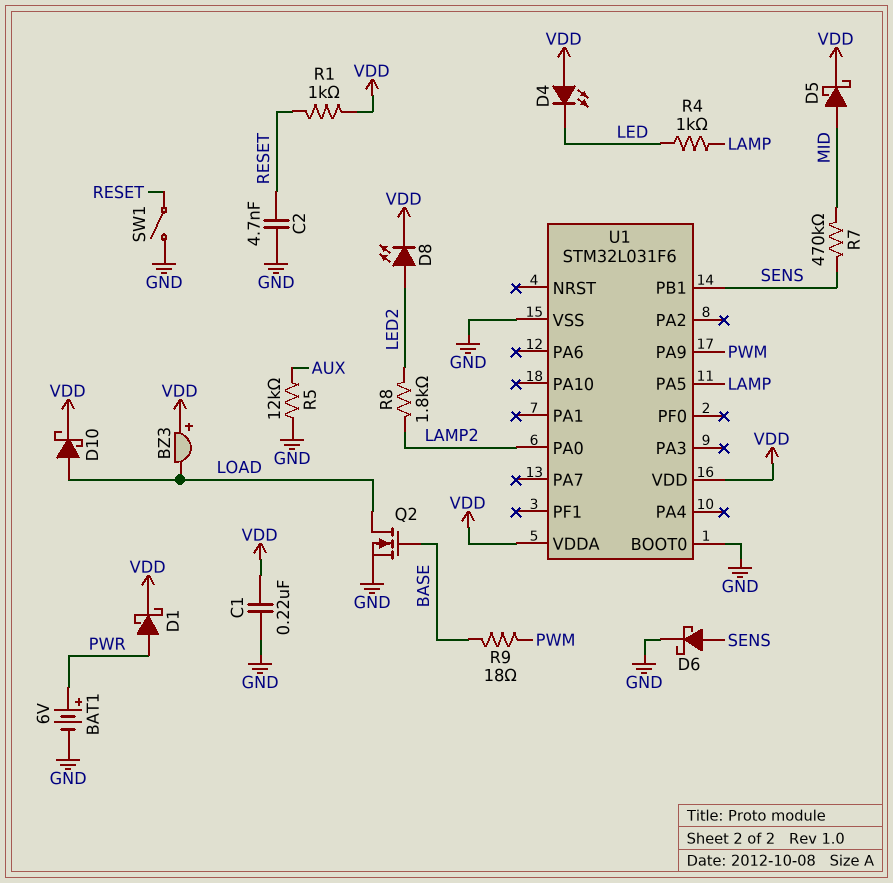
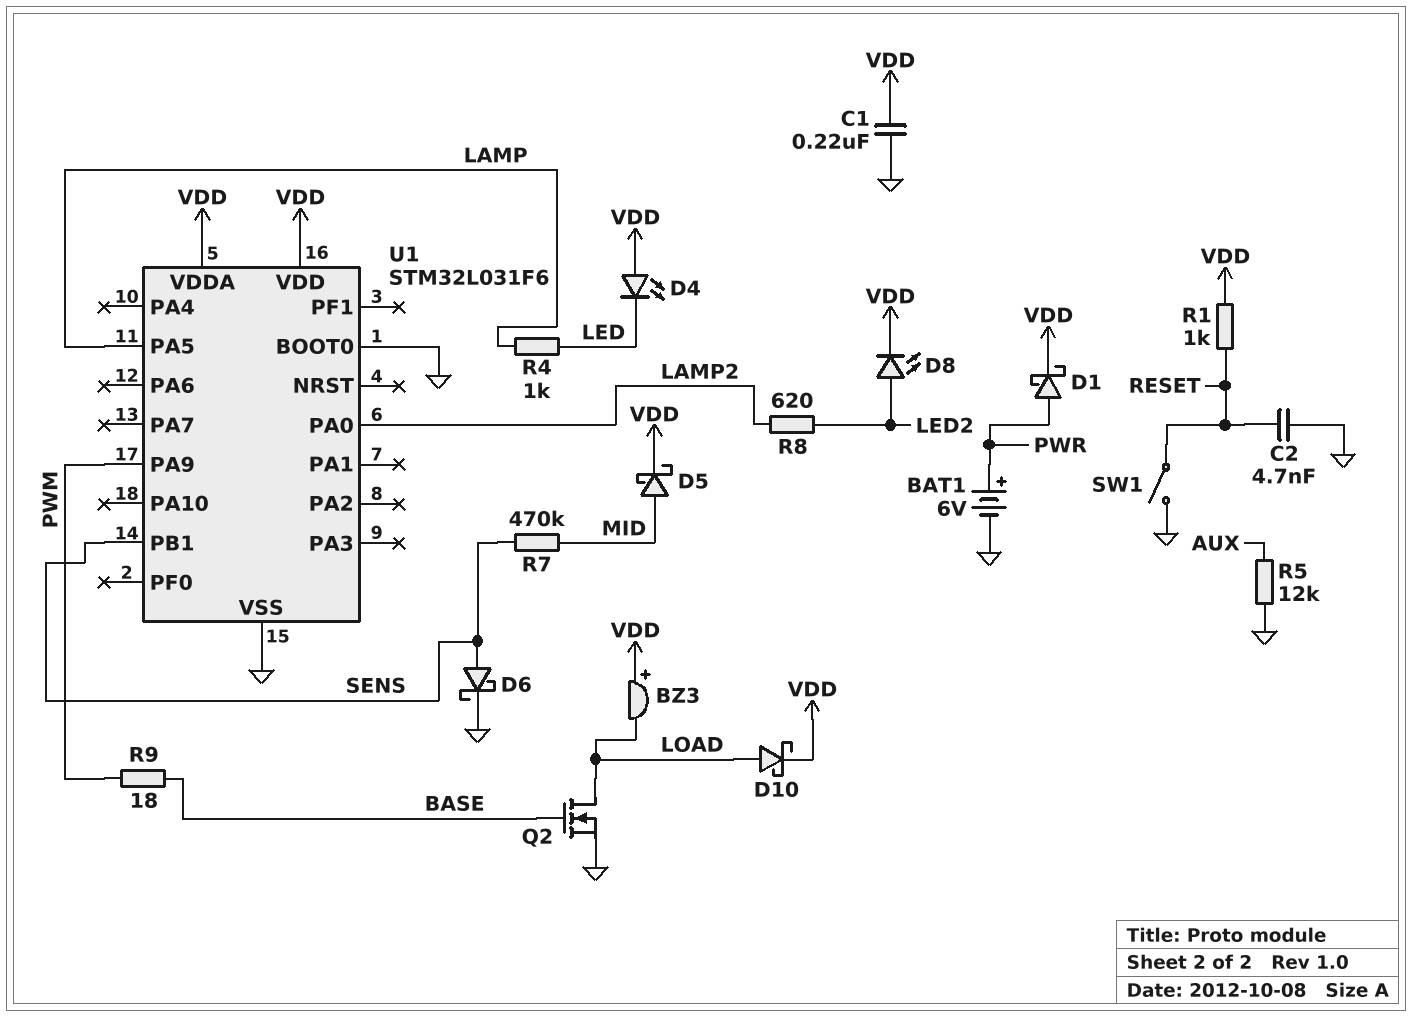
R8: 1.8k (LAMP2, LED2) -> 620 (LAMP2, LED2)

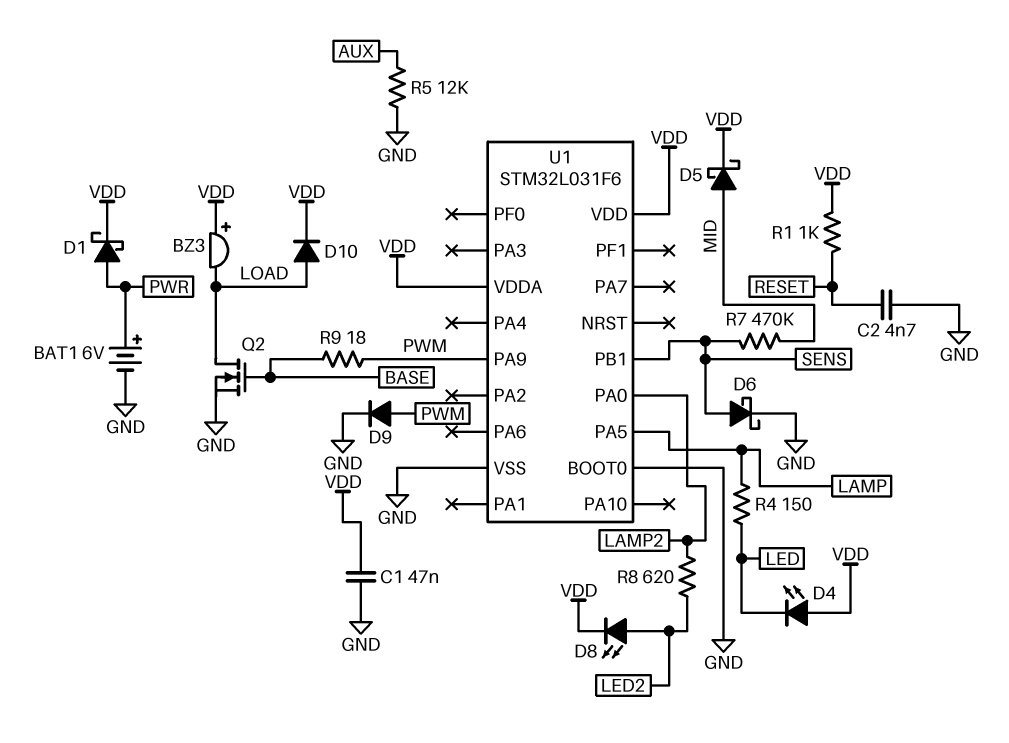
C1: 220nF (GND, VDD) -> 47nF (GND, VDD)
D9: none -> diode (A PWM, K GND)
D10: schottky (A LOAD, K VDD) -> diode (A LOAD, K VDD)
R4: 1k (LAMP, LED) -> 150 (LAMP, LED)
SW1: switch (GND, RESET) -> none

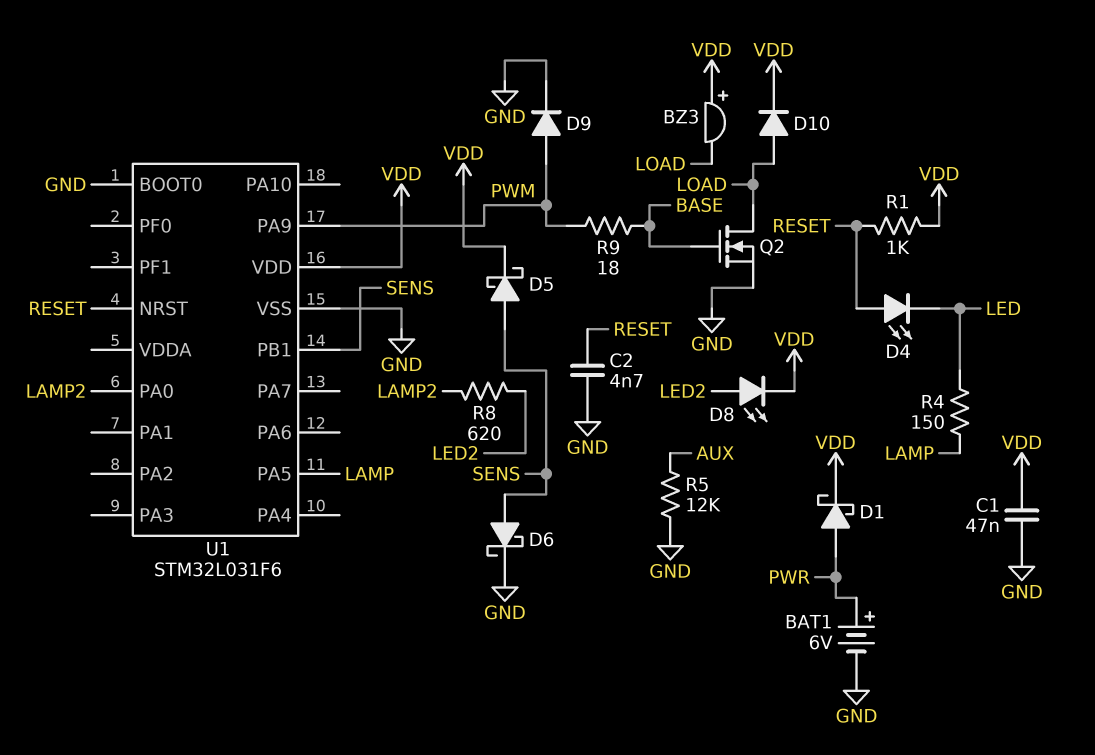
D4: LED (A VDD, K LED) -> LED (A RESET, K LED)
D5: schottky (A MID, K VDD) -> schottky (A SENS, K VDD)
R7: 470k (MID, SENS) -> none
U1 pin NRST: none -> RESET
U1 pin VDDA: VDD -> none

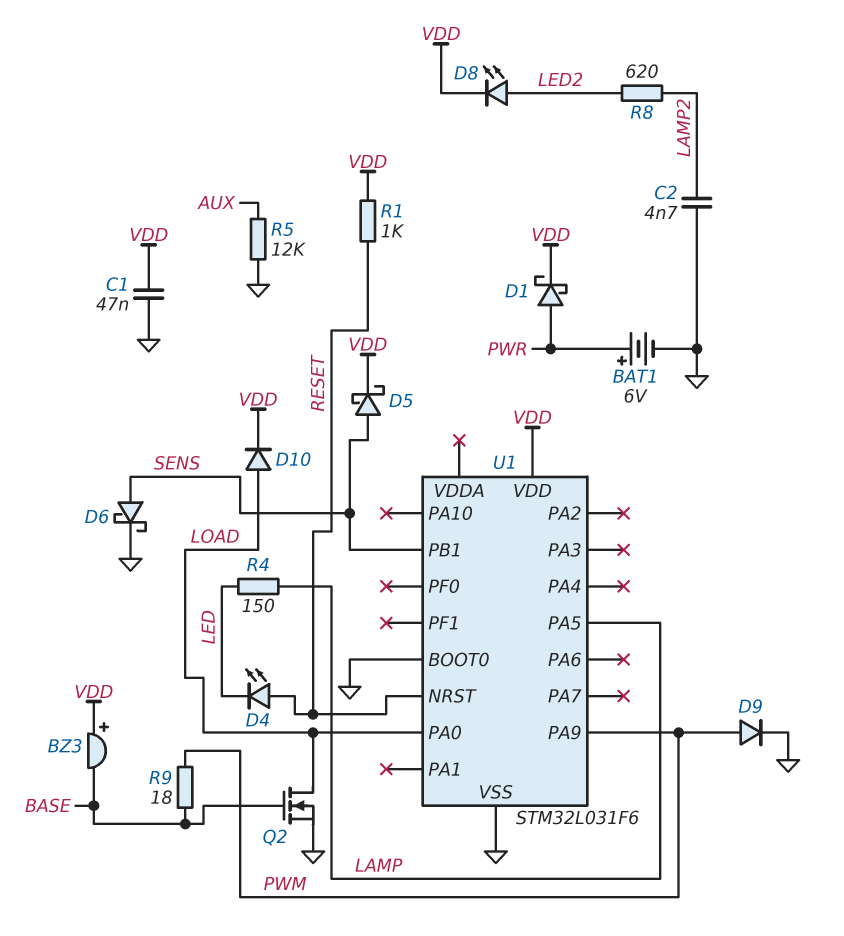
BZ3: buzzer (plus VDD, minus LOAD) -> buzzer (plus VDD, minus BASE)
C2: 4.7nF (GND, RESET) -> 4.7nF (GND, LAMP2)
U1 pin PA0: LAMP2 -> LOAD

